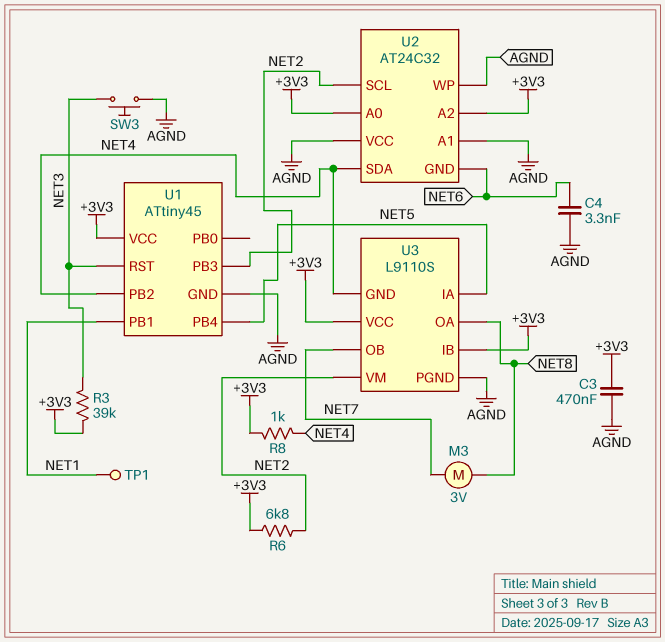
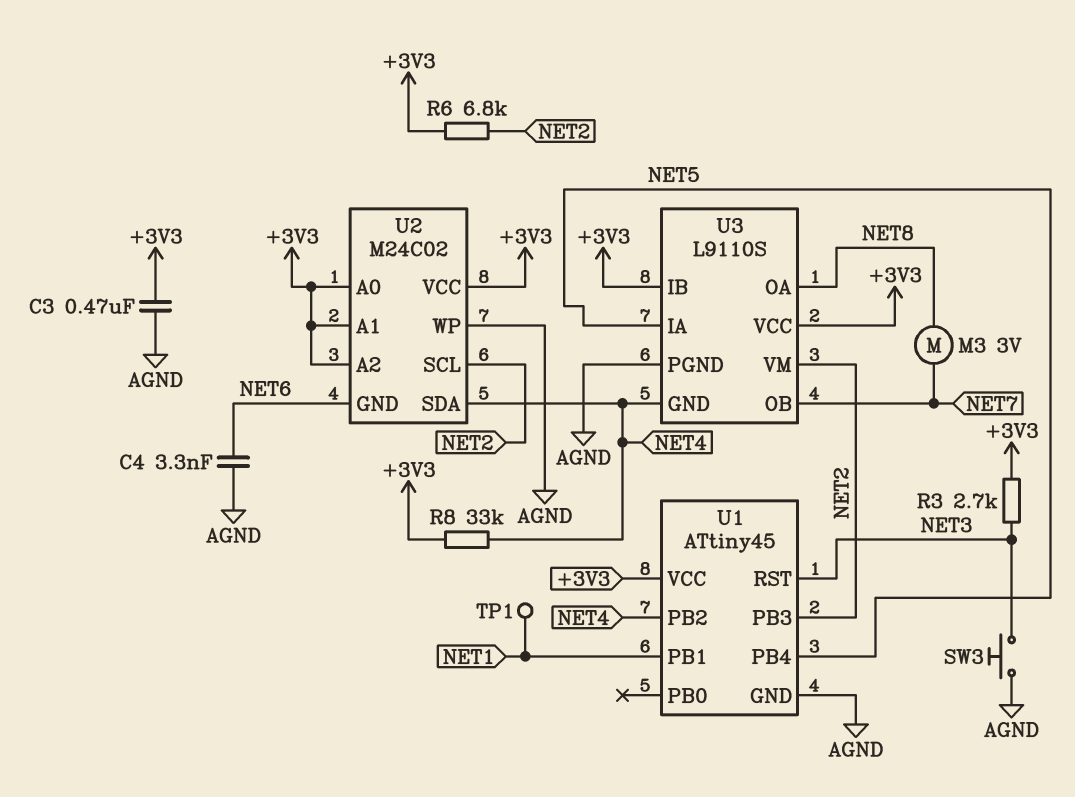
R3: 39k (+3V3, NET3) -> 2.7k (+3V3, NET3)
R8: 1k (+3V3, NET4) -> 33k (+3V3, NET4)
U2: AT24C32 -> M24C02
U2 pin A1: AGND -> +3V3
U2 pin VCC: AGND -> +3V3

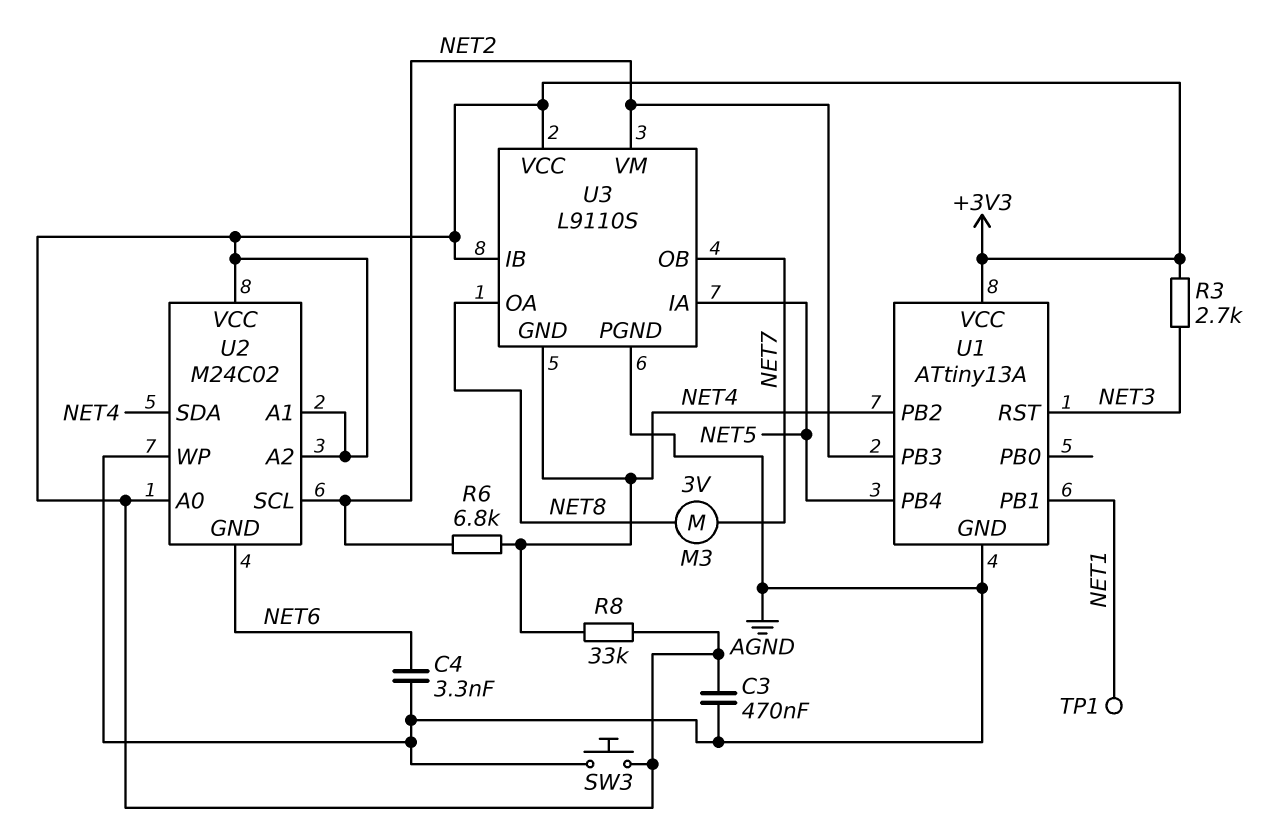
R6: 6.8k (+3V3, NET2) -> 6.8k (NET2, NET4)
SW3: button (AGND, NET3) -> button (+3V3, AGND)
U1: ATtiny45 -> ATtiny13A

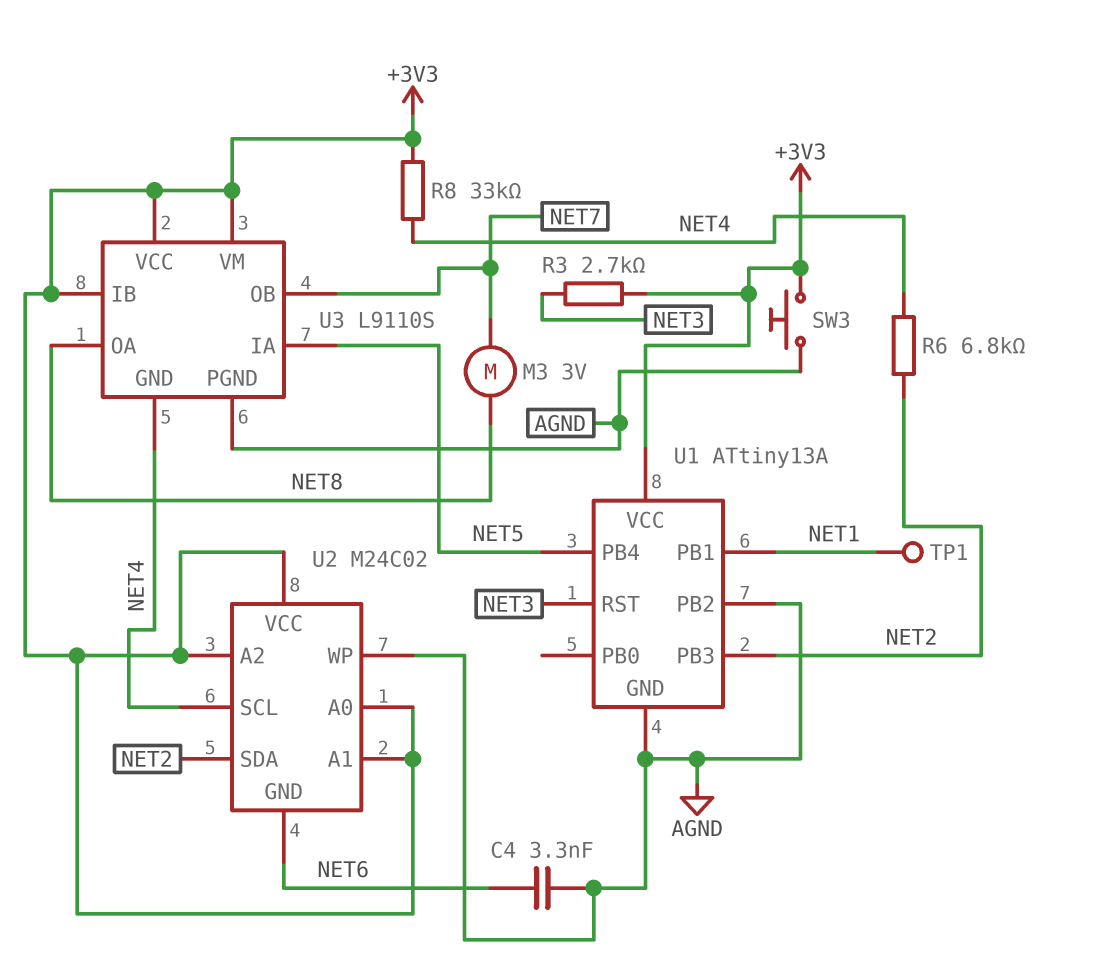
C3: 470nF (+3V3, AGND) -> none
U1 pin PB2: NET4 -> AGND
U2 pin SCL: NET2 -> NET4
U2 pin SDA: NET4 -> NET2
U3 pin VM: NET2 -> +3V3

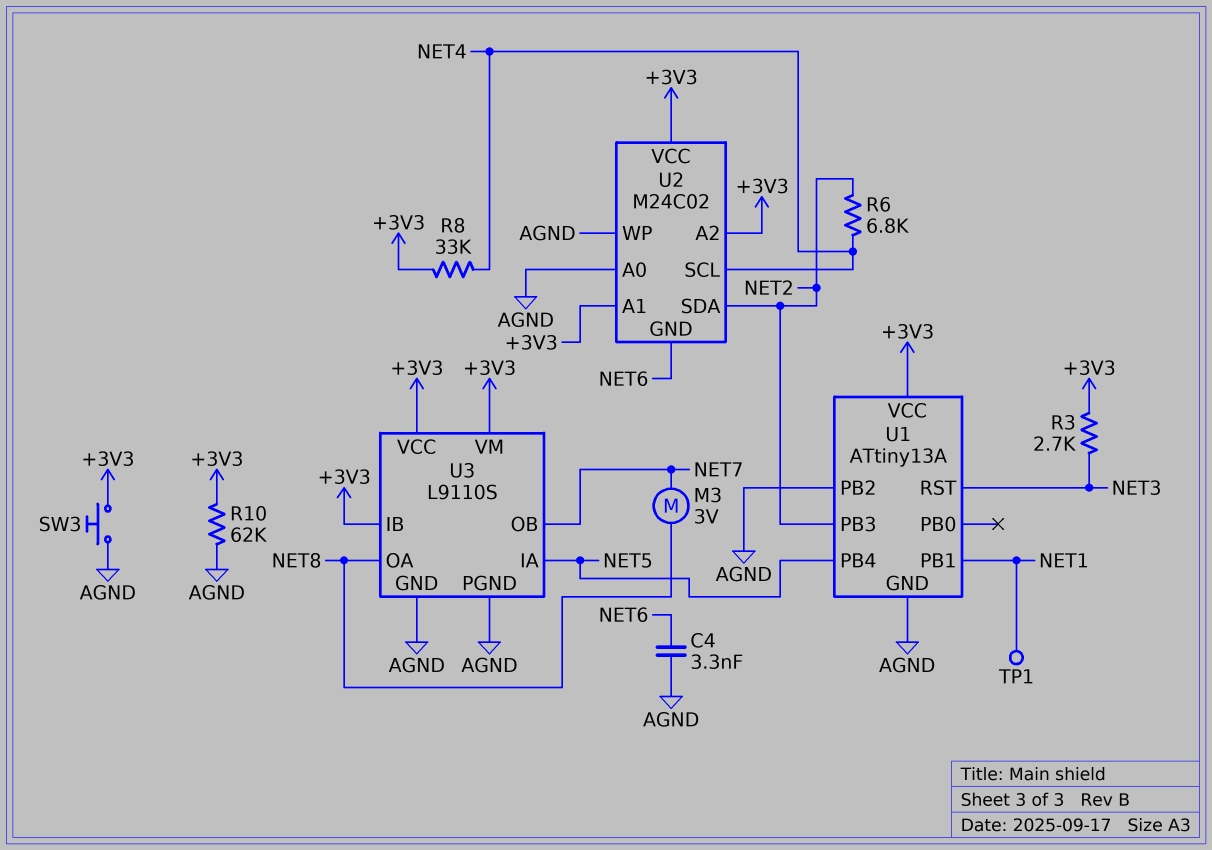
R10: none -> 62k (+3V3, AGND)
U2 pin A0: +3V3 -> AGND
U3 pin GND: NET4 -> AGND

